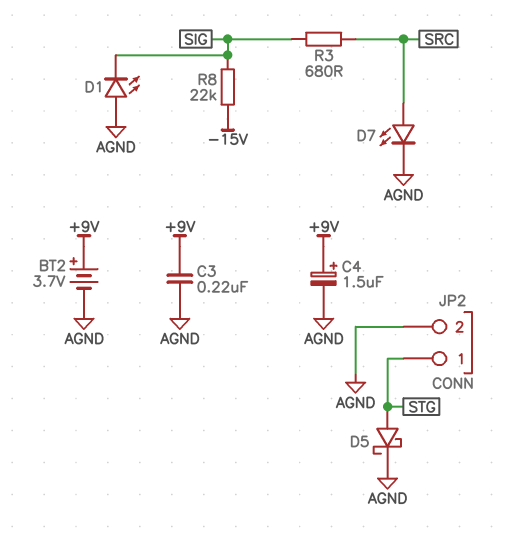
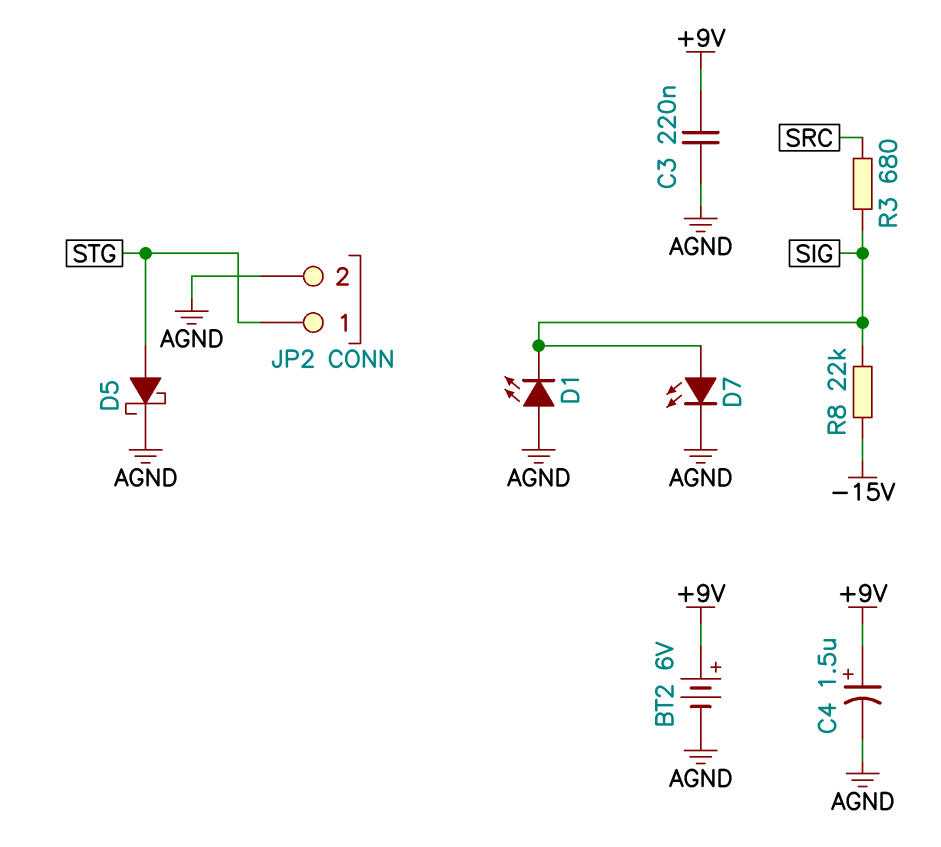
BT2: 3.7V (plus +9V, minus AGND) -> 6V (plus +9V, minus AGND)
D7: LED (A SRC, K AGND) -> LED (A SIG, K AGND)

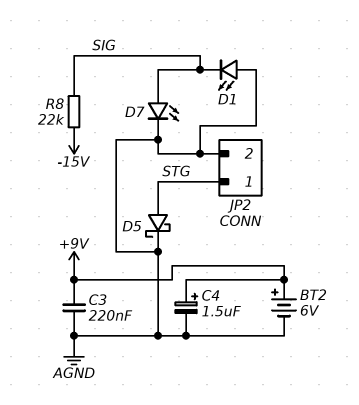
R3: 680 (SIG, SRC) -> none

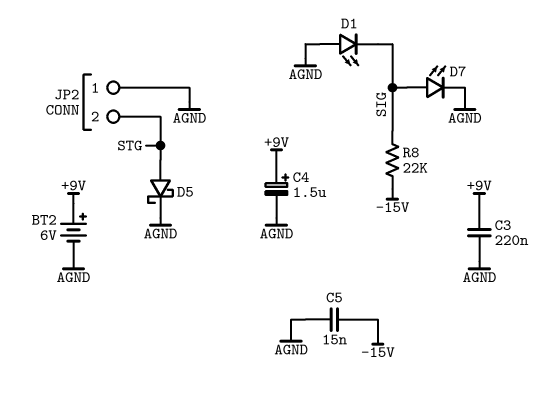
C5: none -> 15nF (-15V, AGND)
JP2 pin 1: STG -> AGND
JP2 pin 2: AGND -> STG

